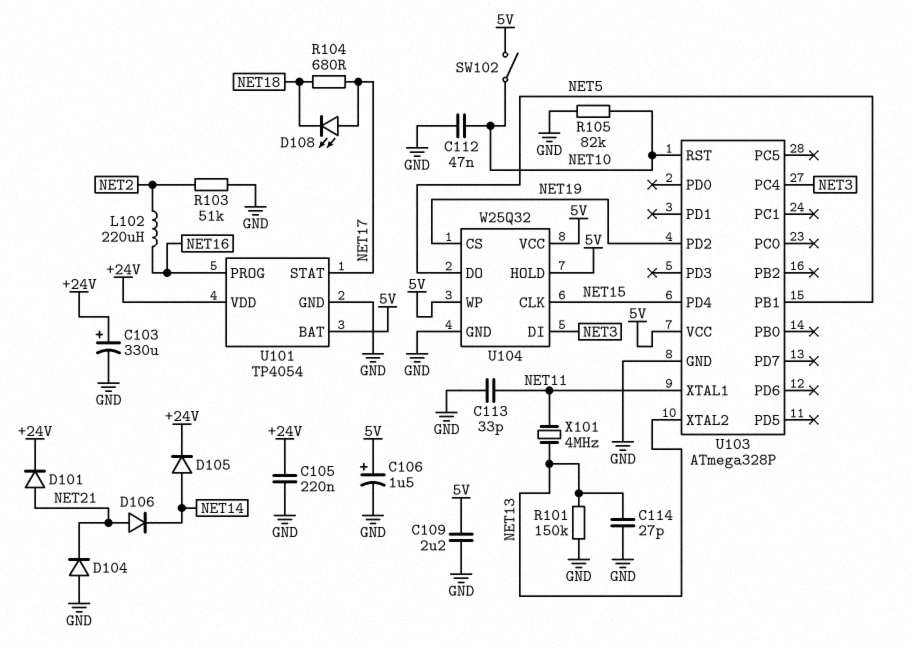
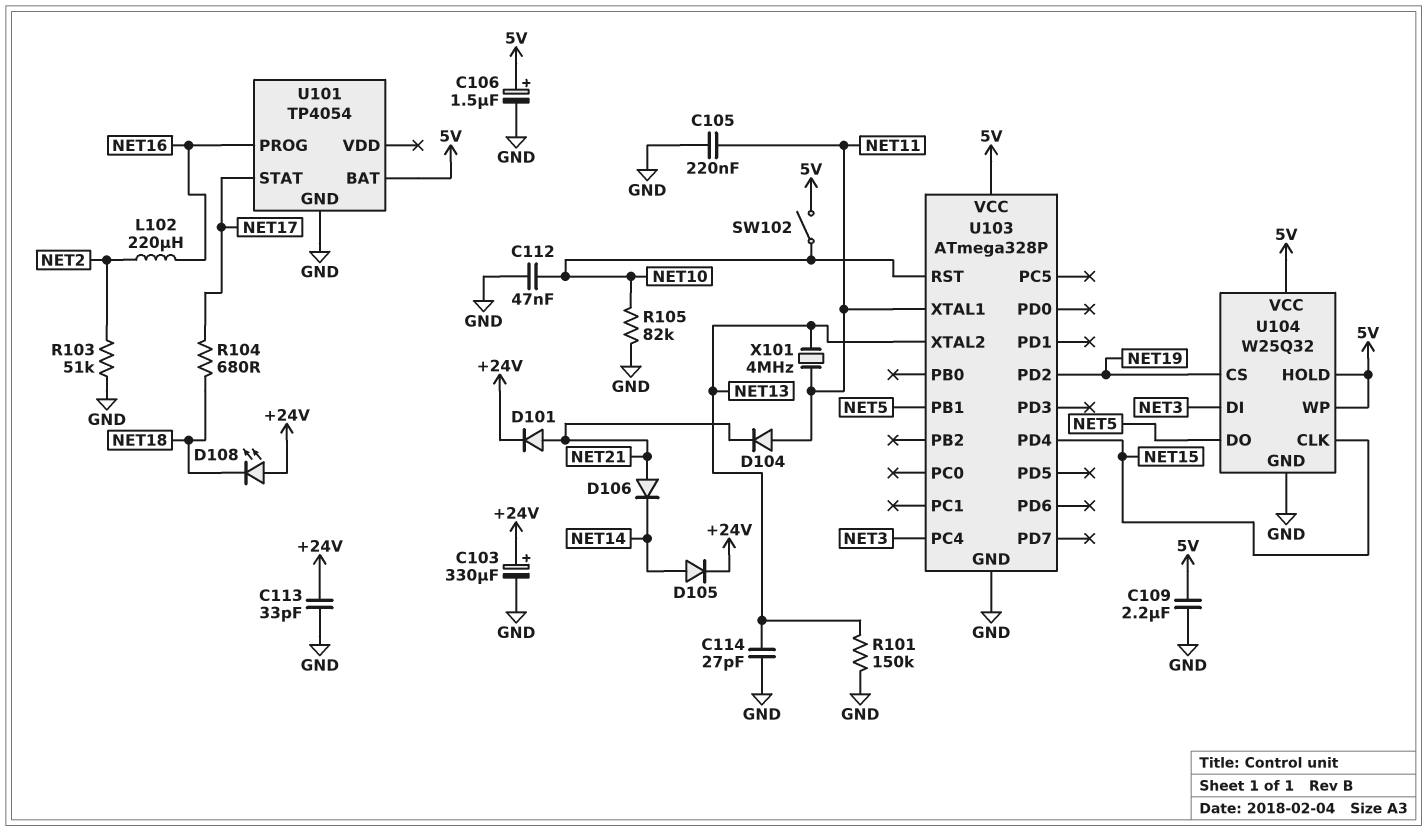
C105: 220nF (+24V, GND) -> 220nF (GND, NET11)
C113: 33pF (GND, NET11) -> 33pF (+24V, GND)
D104: diode (A GND, K NET21) -> diode (A NET11, K NET21)
D108: LED (A NET17, K NET18) -> LED (A +24V, K NET18)
U101 pin VDD: +24V -> none

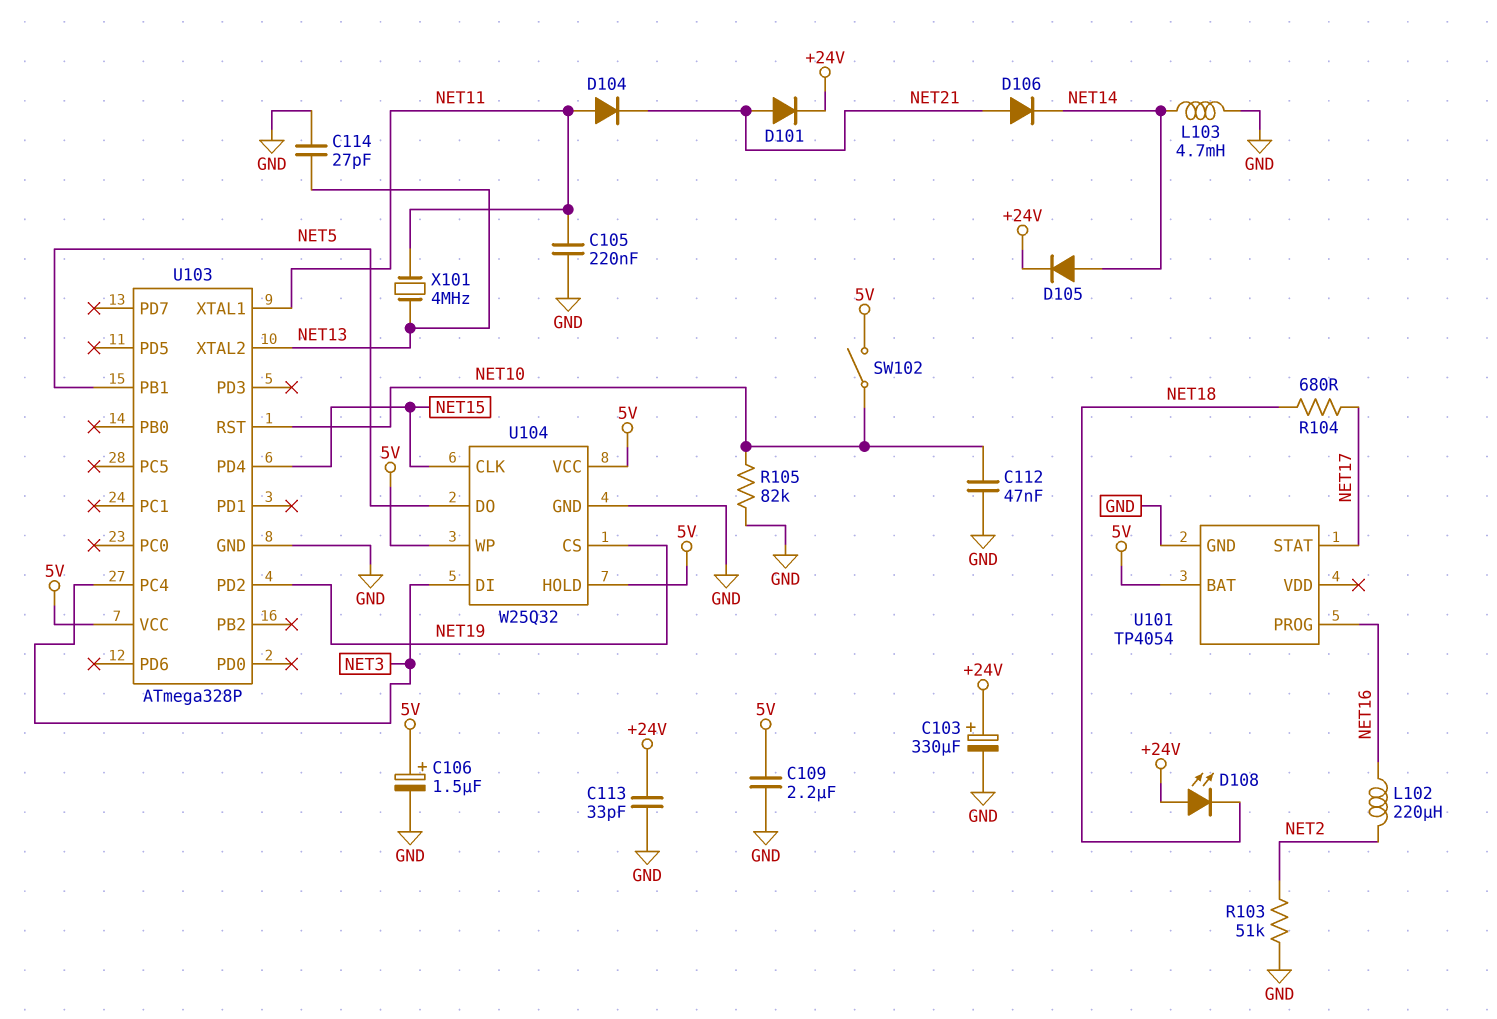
L103: none -> 4.7mH (GND, NET14)
R101: 150k (GND, NET13) -> none

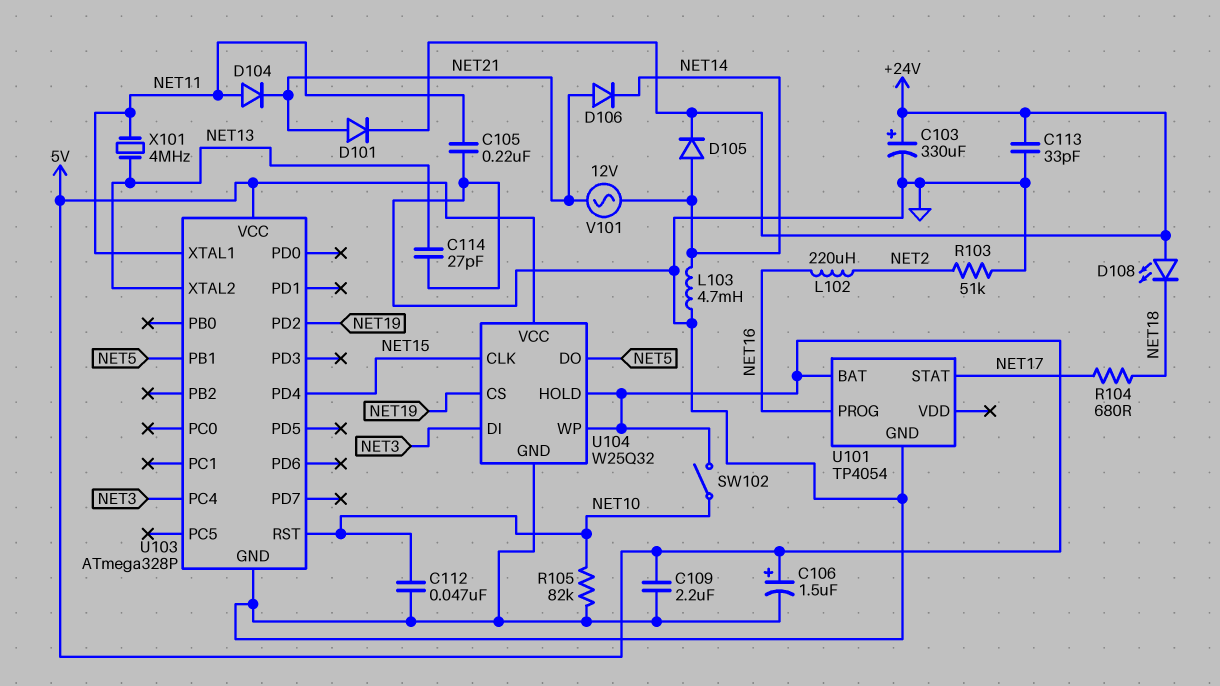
V101: none -> AC 12V (NET14, NET21)

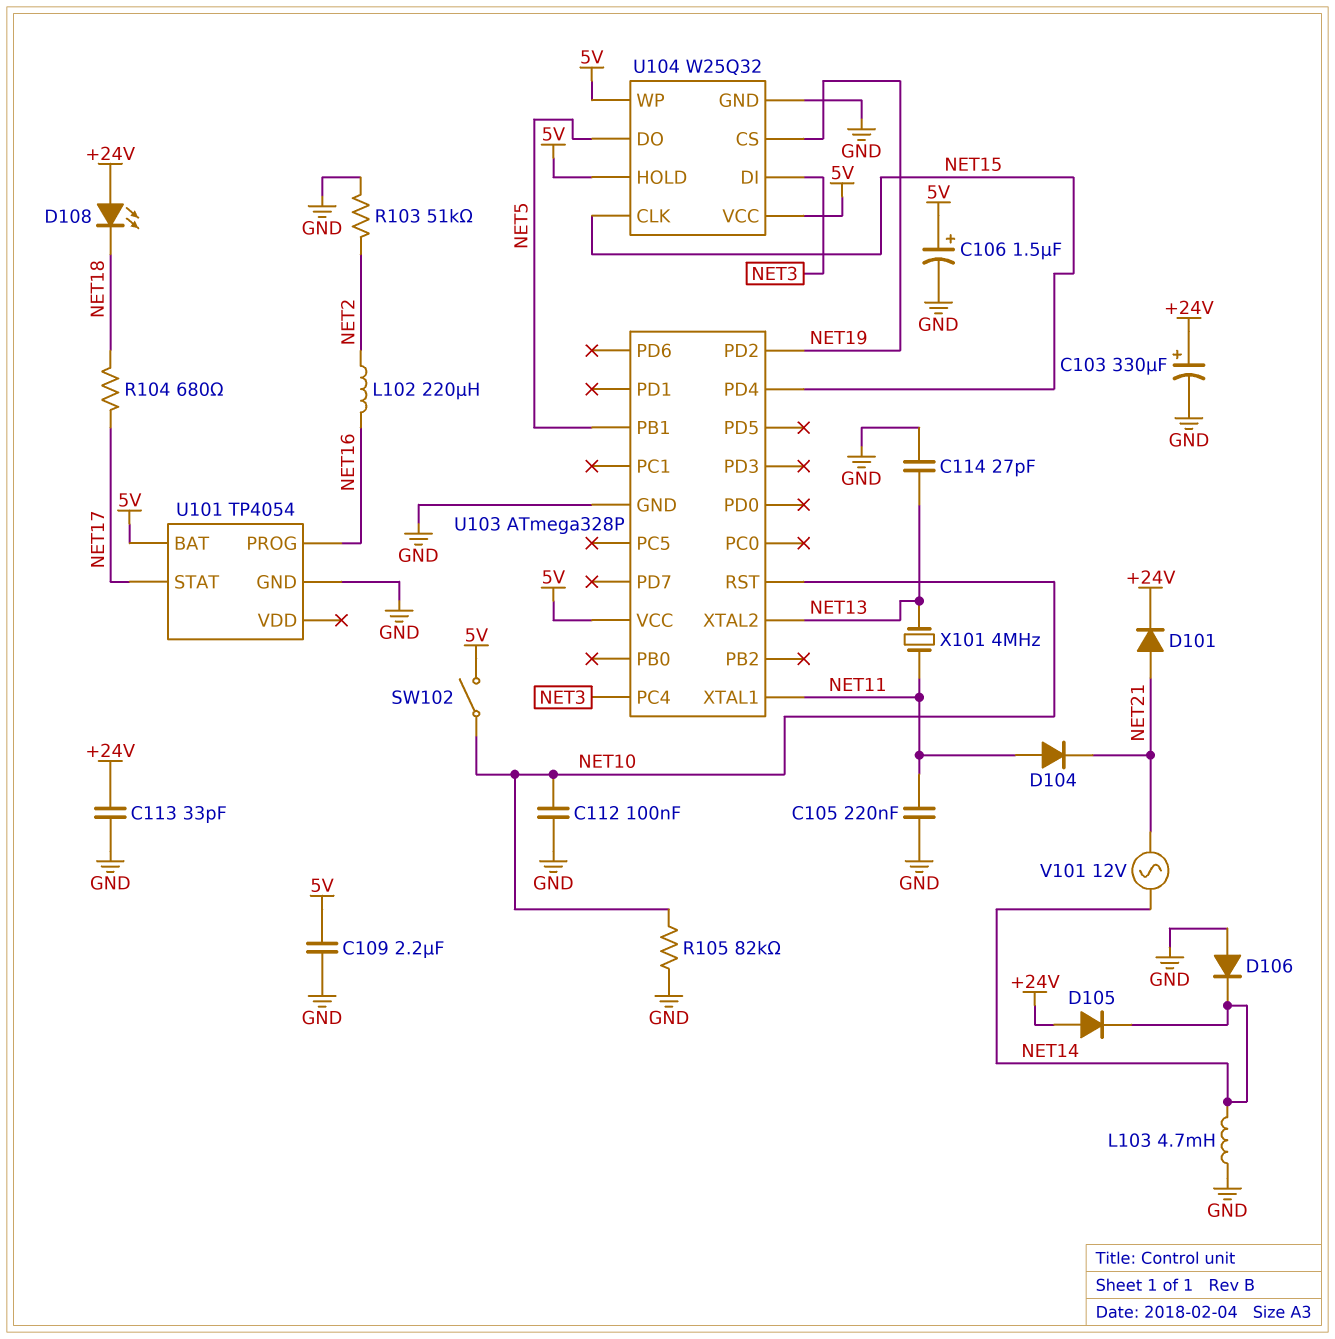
C112: 47nF (GND, NET10) -> 100nF (GND, NET10)
D105: diode (A NET14, K +24V) -> diode (A +24V, K NET14)
D106: diode (A NET21, K NET14) -> diode (A GND, K NET14)

